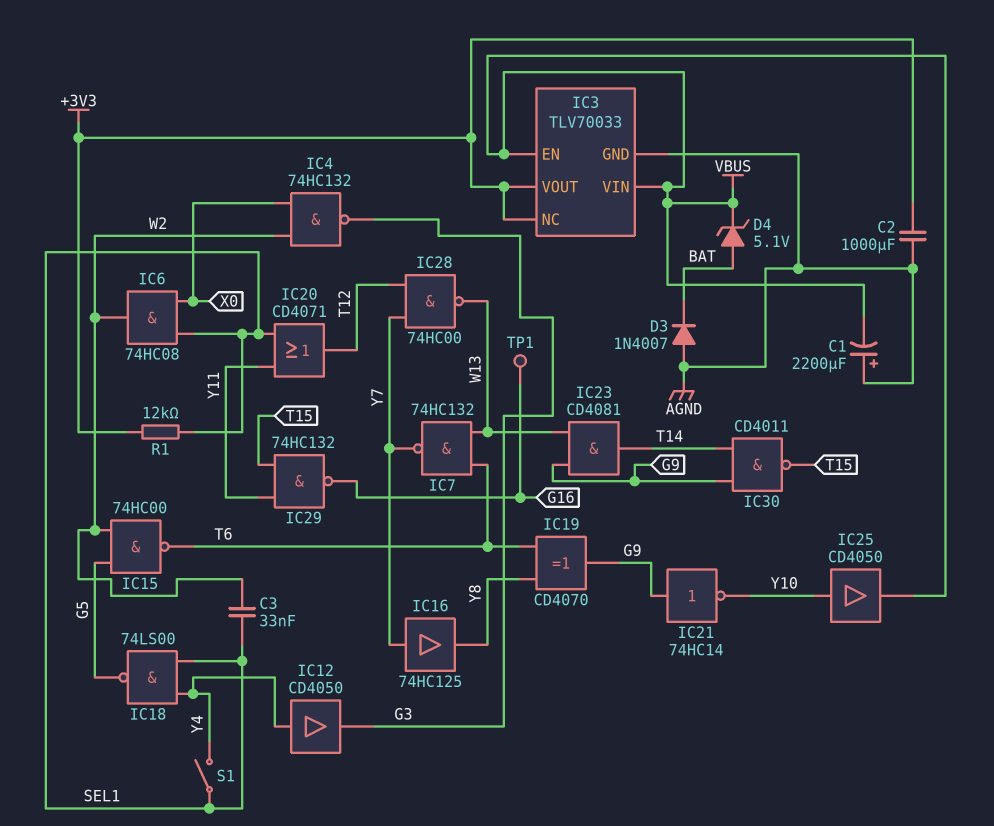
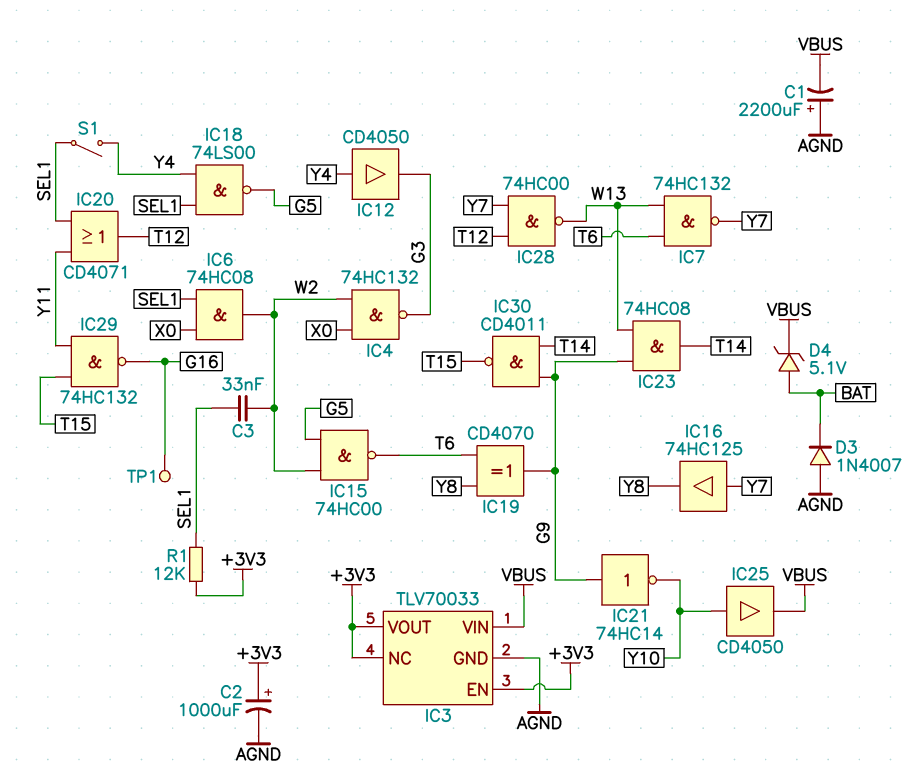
C2: 1000uF (+3V3, AGND) -> 1000uF (plus +3V3, minus AGND)
IC3 pin EN: VBUS -> +3V3
IC23: AND CD4081 (in G9, in W13, out T14) -> AND 74HC08 (in G9, in W13, out T14)

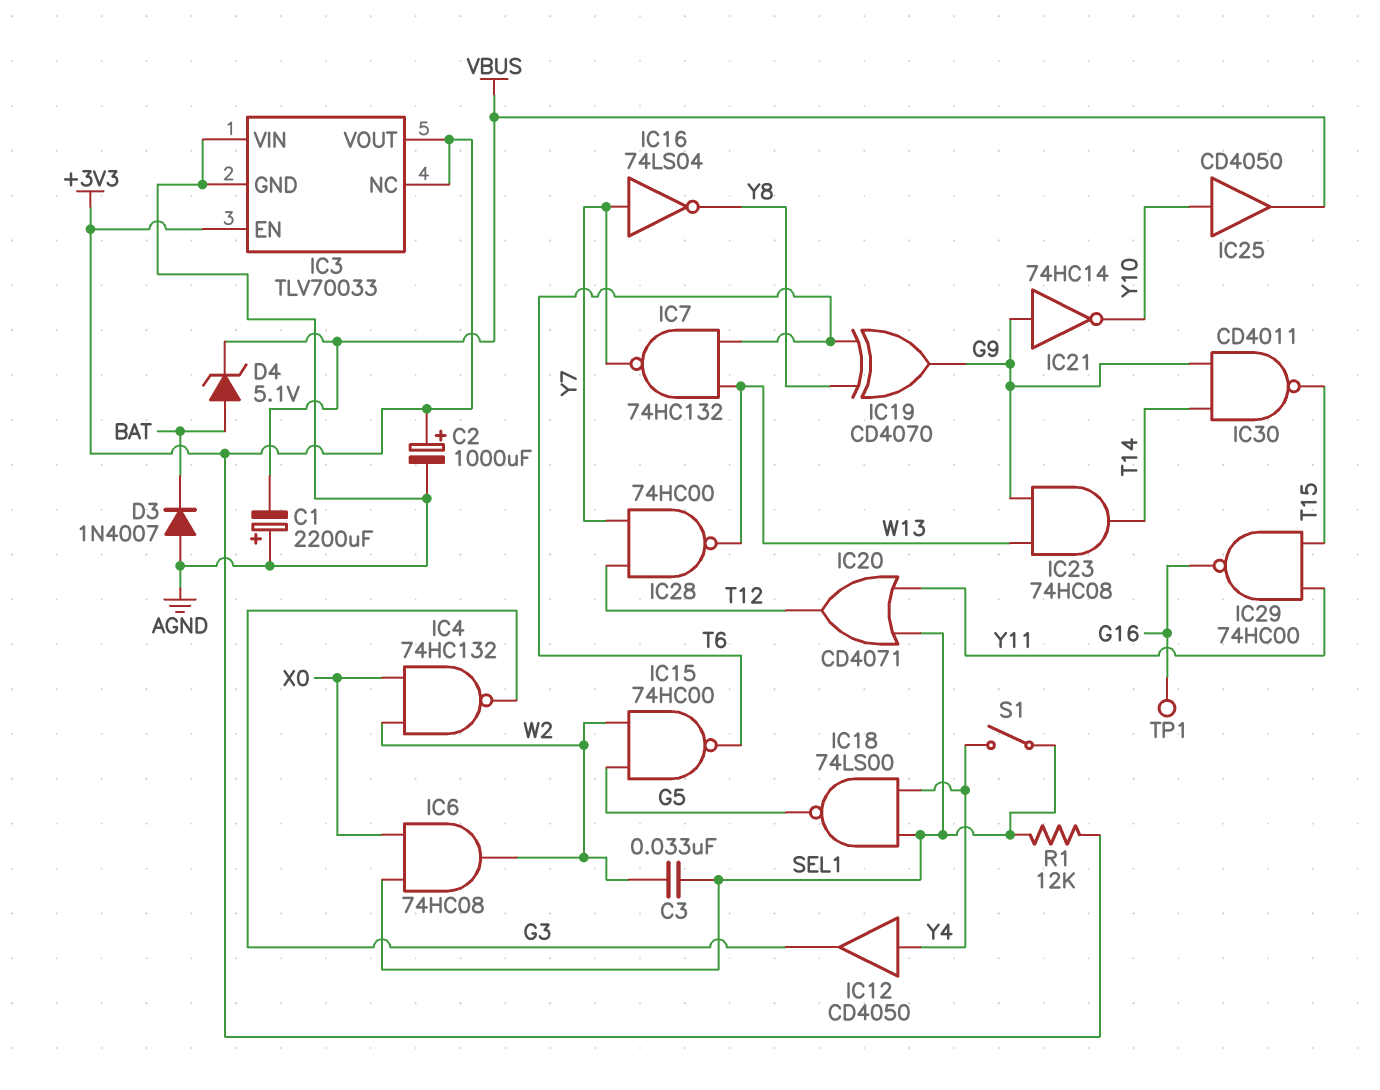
IC3 pin VIN: VBUS -> AGND
IC16: buffer 74HC125 (in Y7, out Y8) -> NOT 74LS04 (in Y7, out Y8)
IC29: NAND 74HC132 (in T15, in Y11, out G16) -> NAND 74HC00 (in T15, in Y11, out G16)

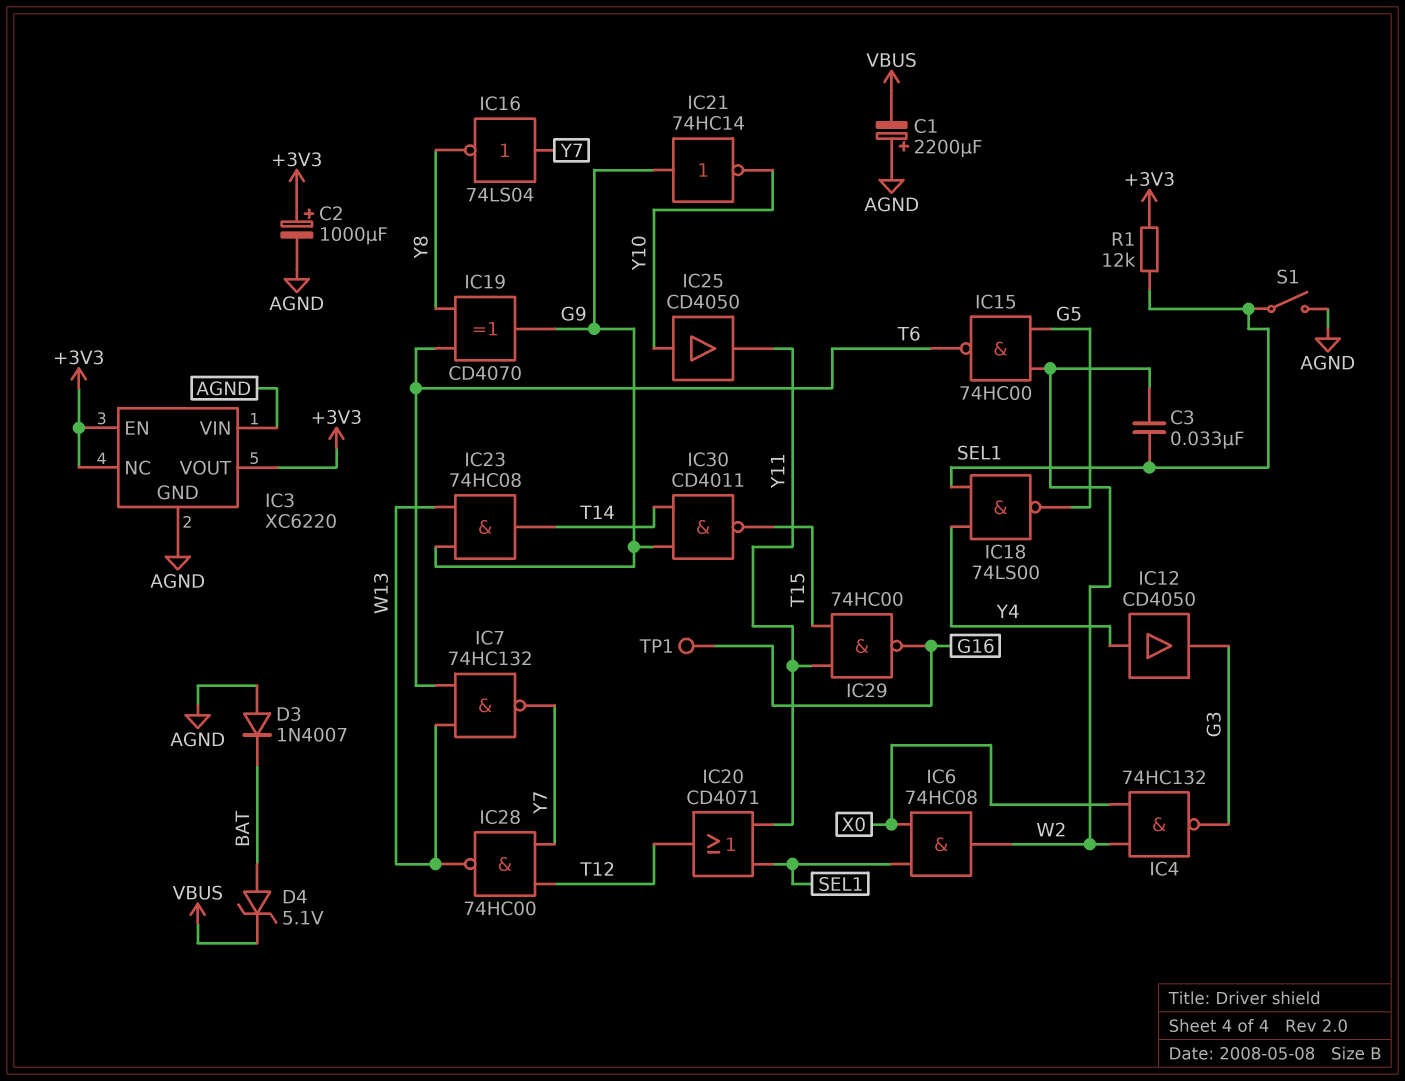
IC3: TLV70033 -> XC6220
IC25: buffer CD4050 (in Y10, out VBUS) -> buffer CD4050 (in Y10, out Y11)
S1: switch (SEL1, Y4) -> switch (AGND, SEL1)

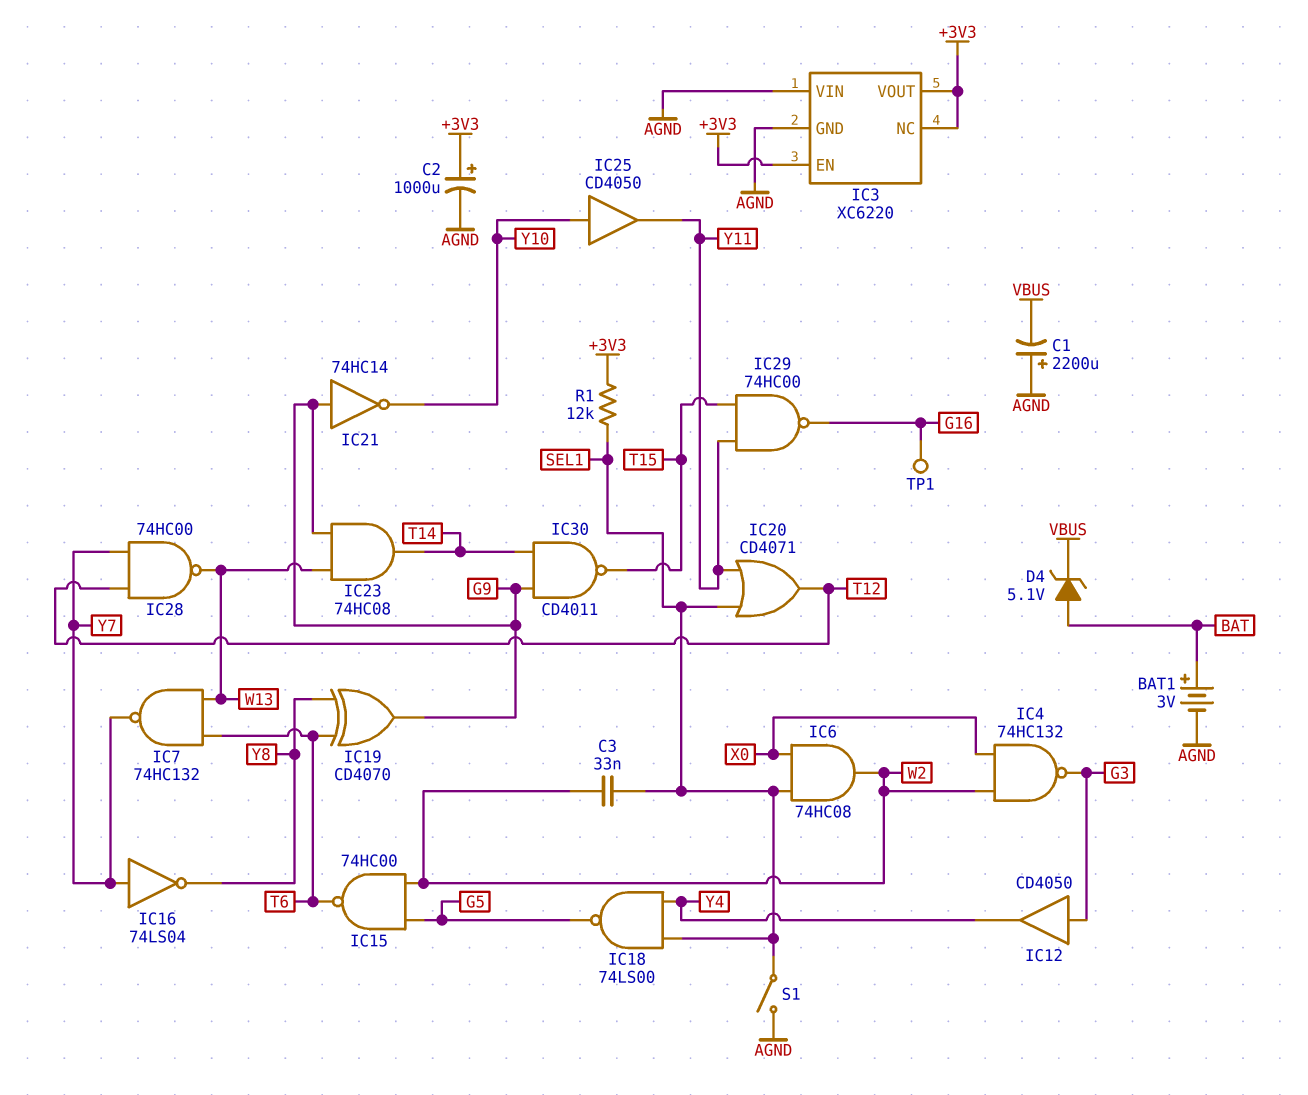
BAT1: none -> 3V (plus BAT, minus AGND)
D3: diode 1N4007 (A AGND, K BAT) -> none
IC12: buffer CD4050 (in Y4, out G3) -> buffer CD4050 (in G3, out Y4)

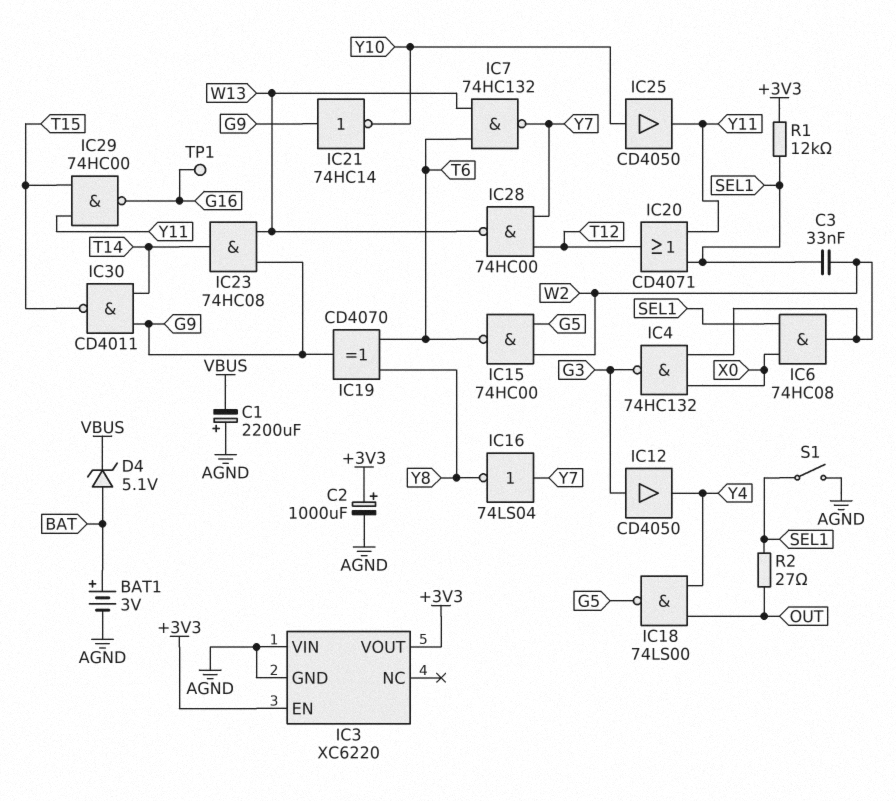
IC3 pin NC: +3V3 -> none
IC18: NAND 74LS00 (in SEL1, in Y4, out G5) -> NAND 74LS00 (in OUT, in Y4, out G5)
R2: none -> 27 (OUT, SEL1)

